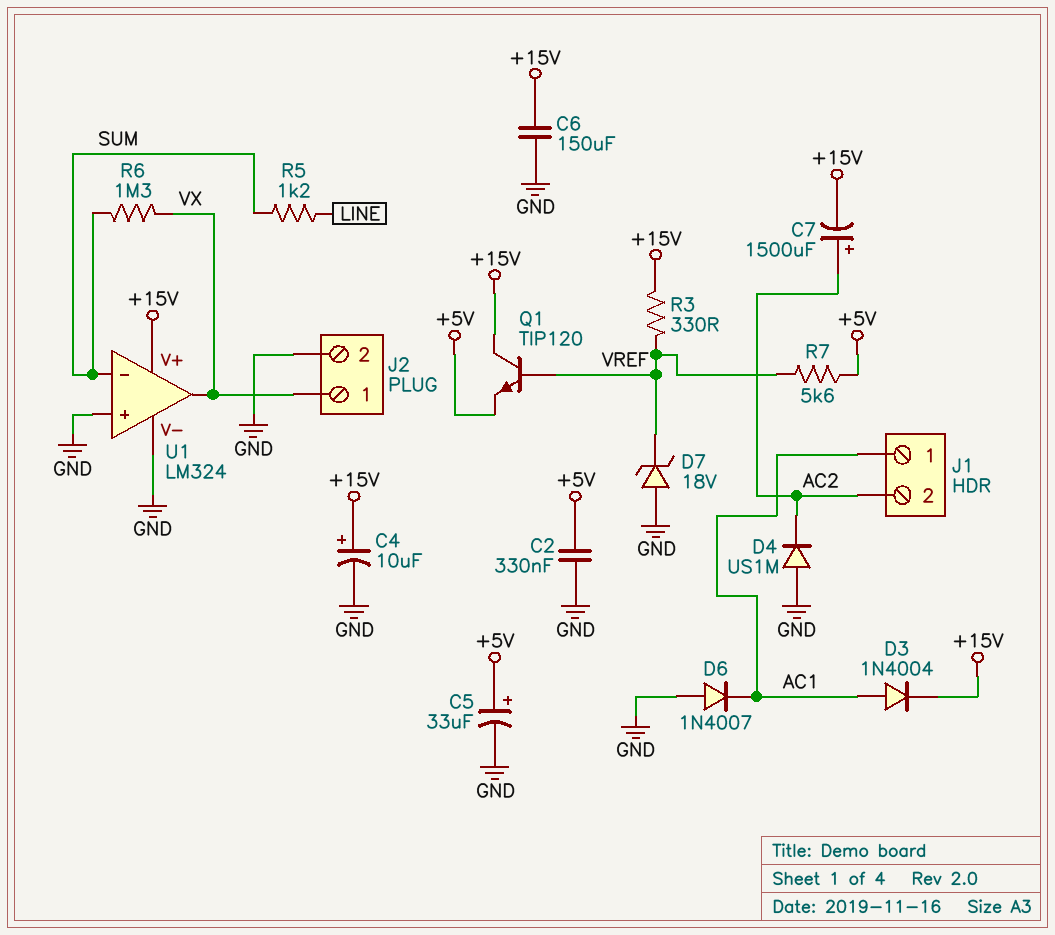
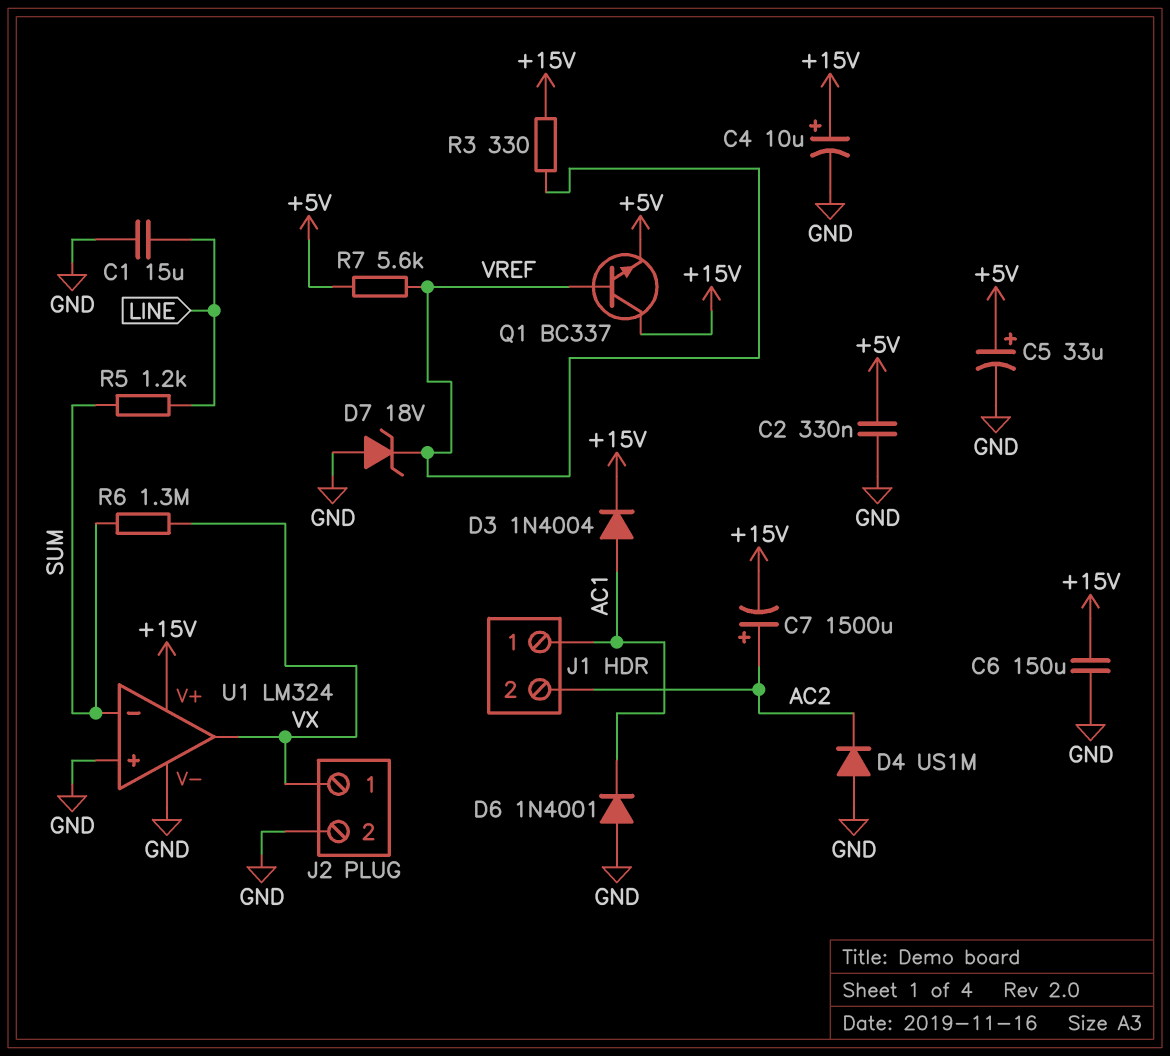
C1: none -> 15uF (GND, LINE)
D6: diode 1N4007 (A GND, K AC1) -> diode 1N4001 (A GND, K AC1)
Q1: NPN TIP120 (B VREF, C +15V, E +5V) -> NPN BC337 (B VREF, C +15V, E +5V)

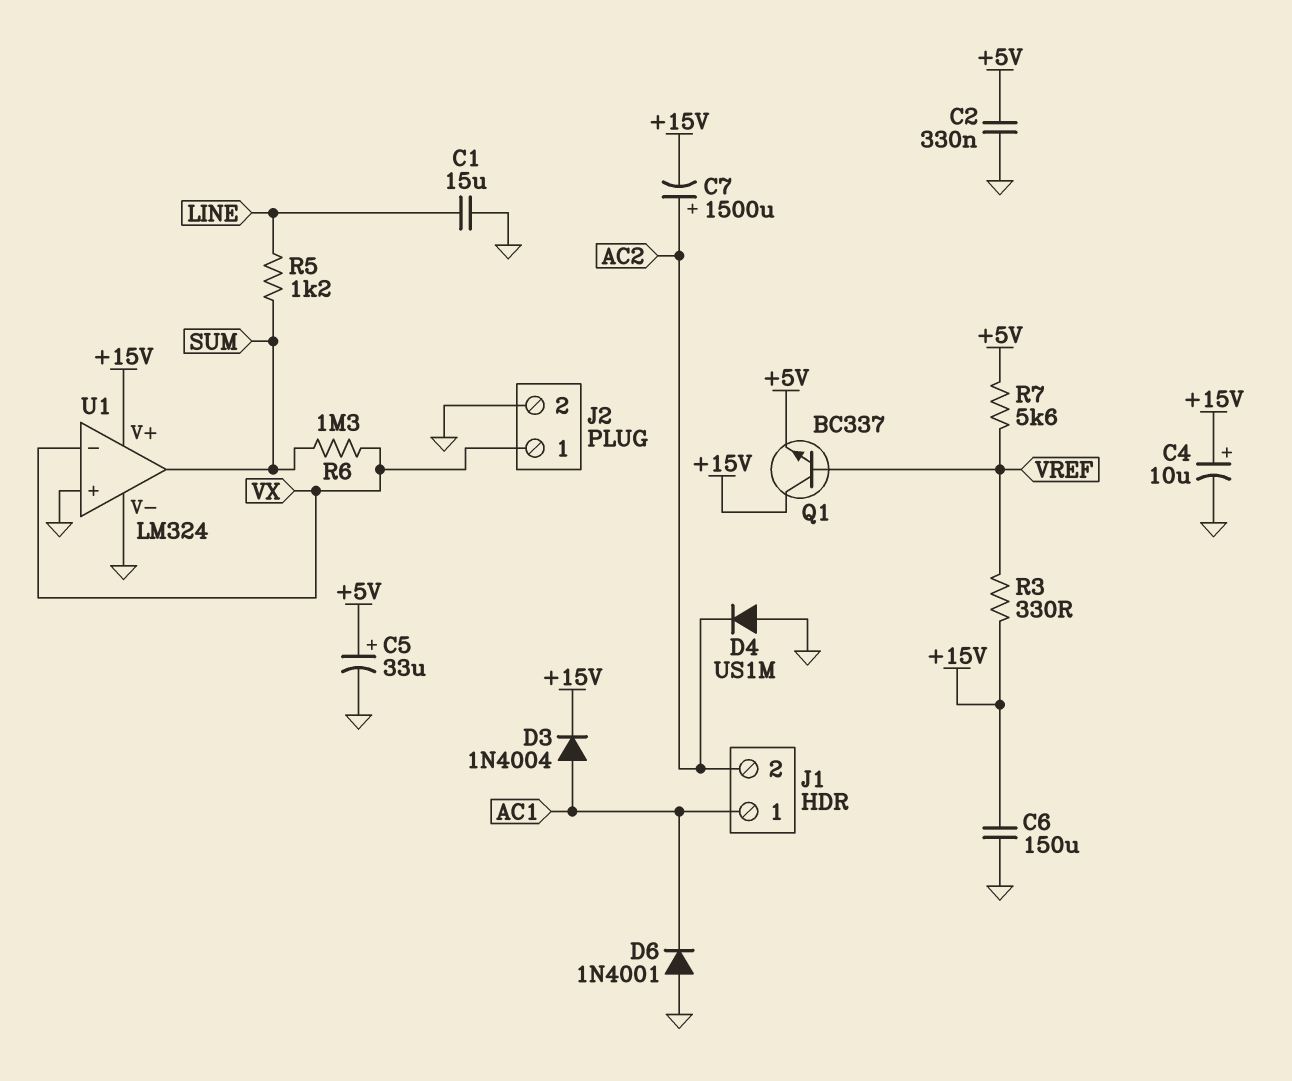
D7: zener 18V (A GND, K VREF) -> none
U1 pin in-: SUM -> VX
U1 pin out: VX -> SUM

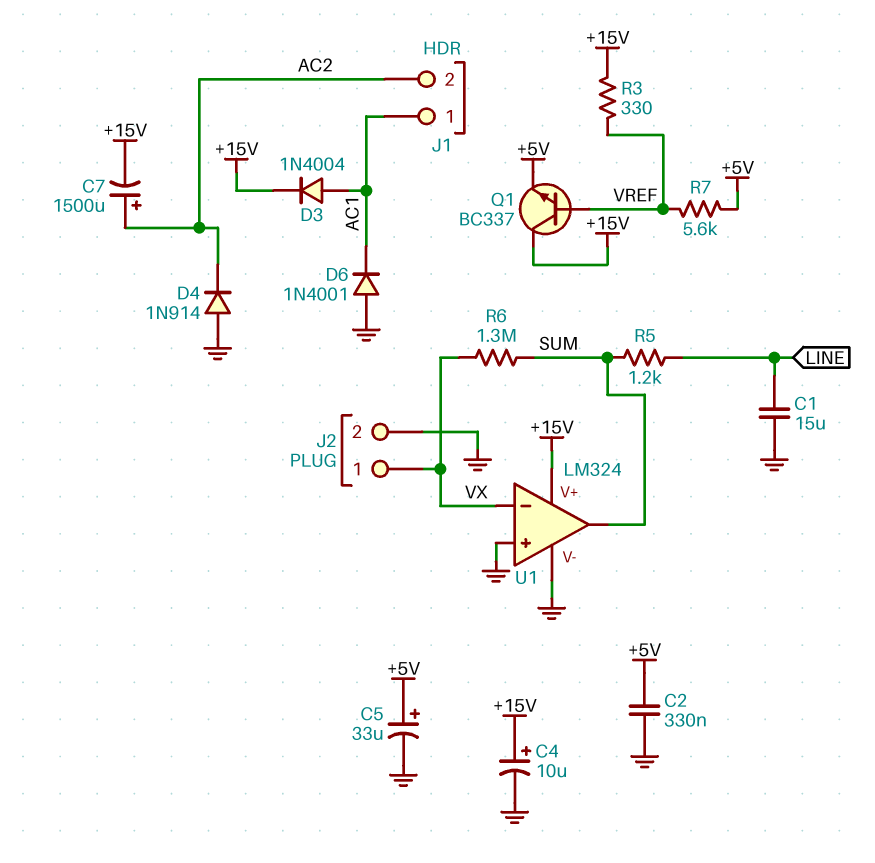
C6: 150uF (+15V, GND) -> none
D4: diode US1M (A GND, K AC2) -> diode 1N914 (A GND, K AC2)

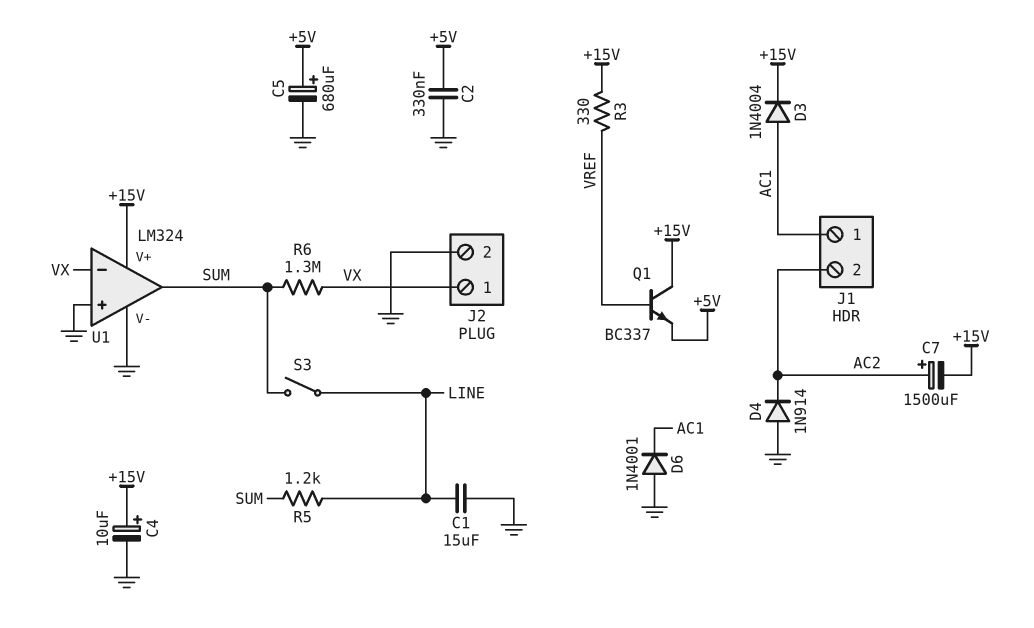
C5: 33uF (plus +5V, minus GND) -> 680uF (plus +5V, minus GND)
R7: 5.6k (+5V, VREF) -> none
S3: none -> switch (LINE, SUM)

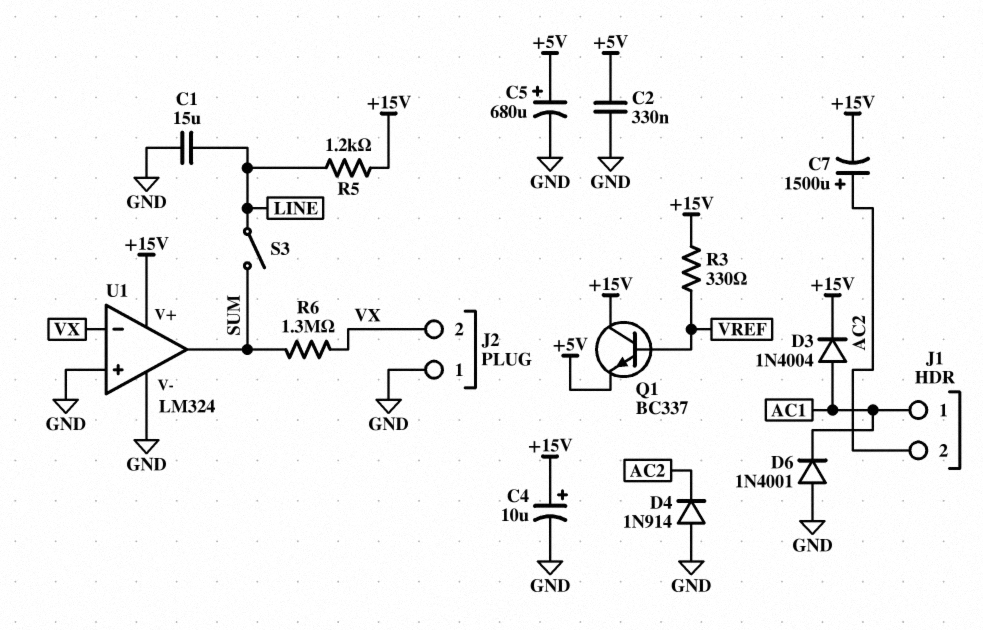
J2 pin 1: VX -> GND
J2 pin 2: GND -> VX
R5: 1.2k (LINE, SUM) -> 1.2k (+15V, LINE)

